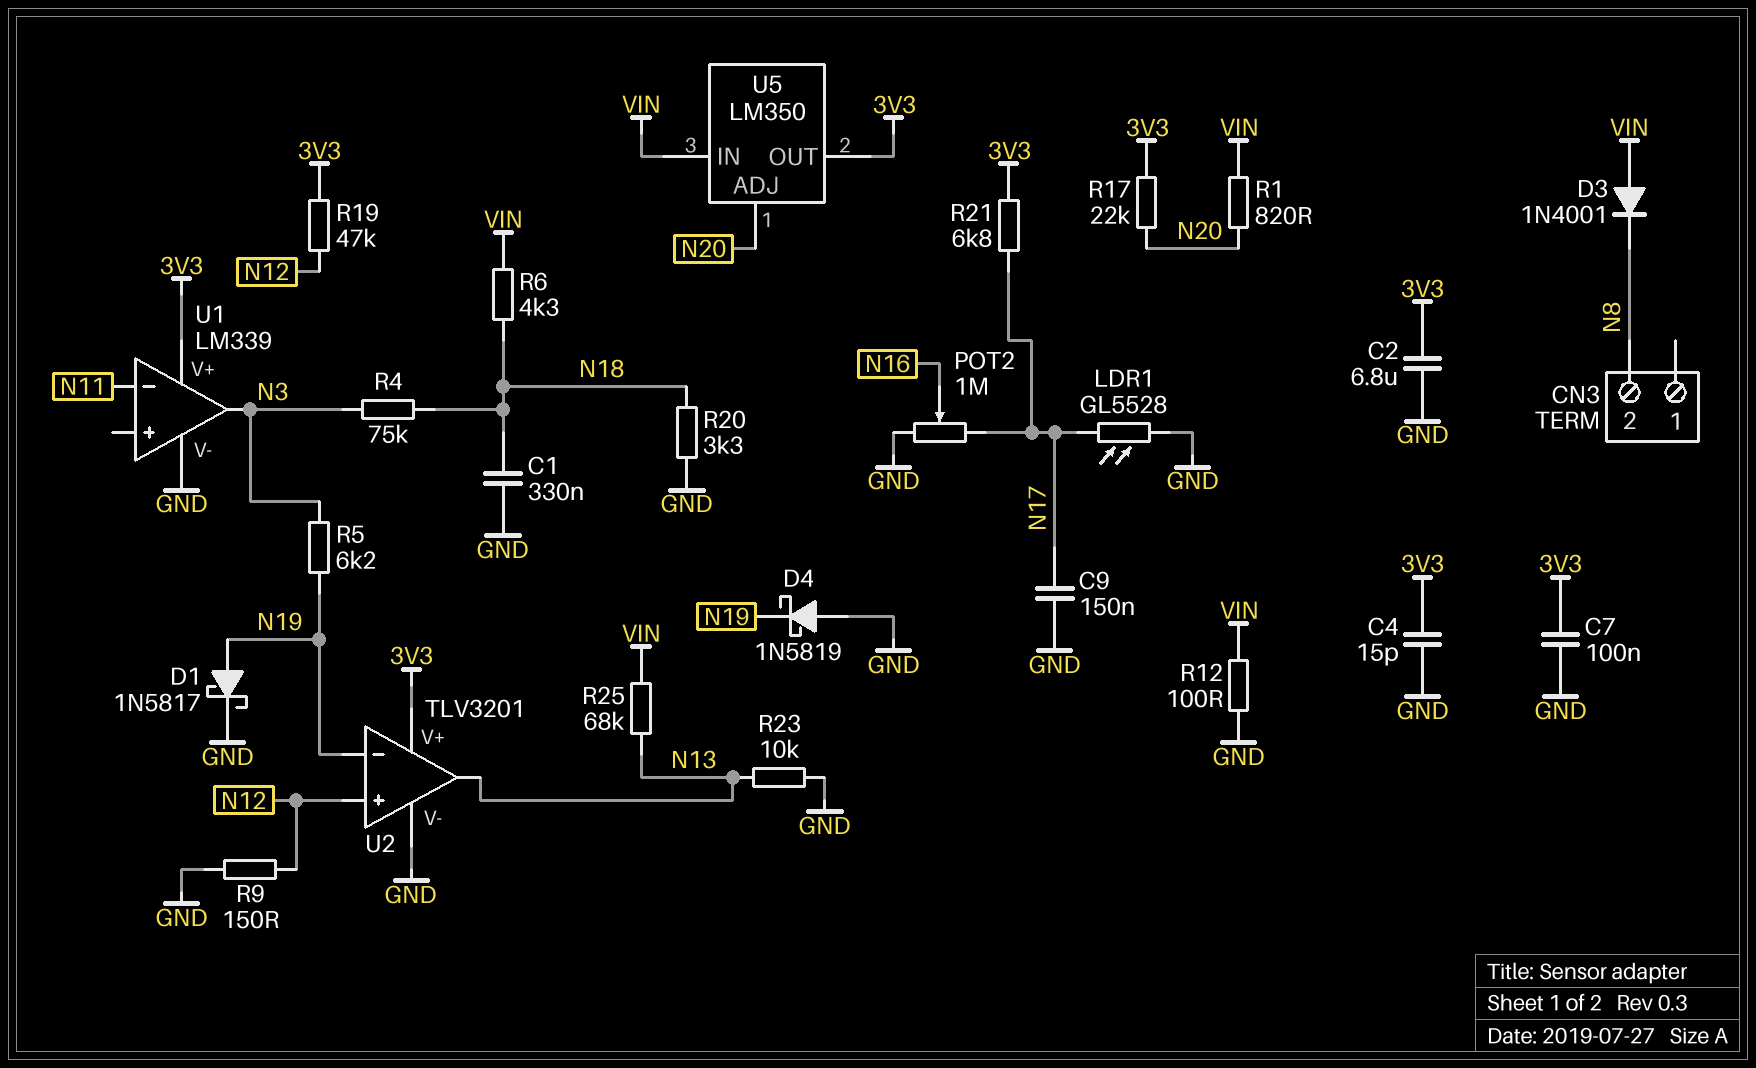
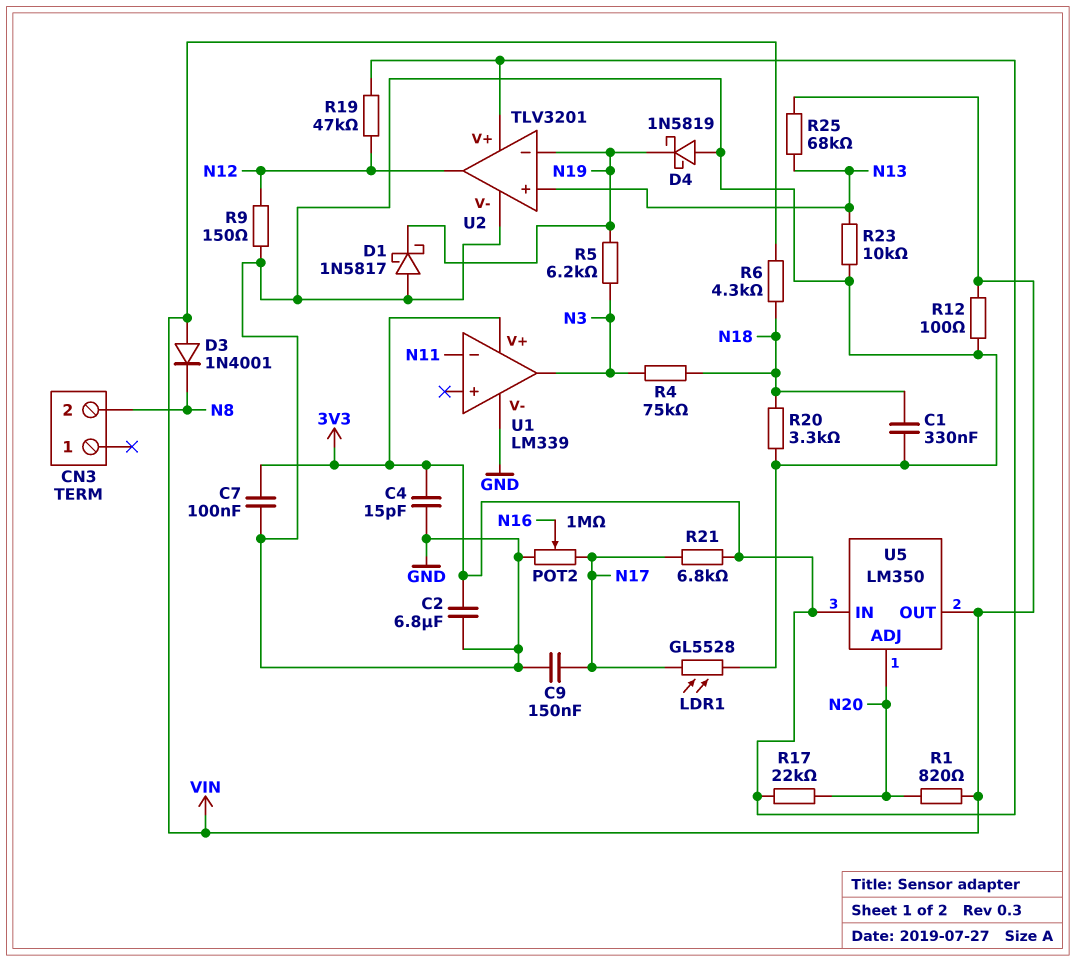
D1: schottky 1N5817 (A N19, K GND) -> schottky 1N5817 (A GND, K N19)
U2 pin in+: N12 -> N13
U2 pin out: N13 -> N12
U5 pin IN: VIN -> 3V3
U5 pin OUT: 3V3 -> VIN

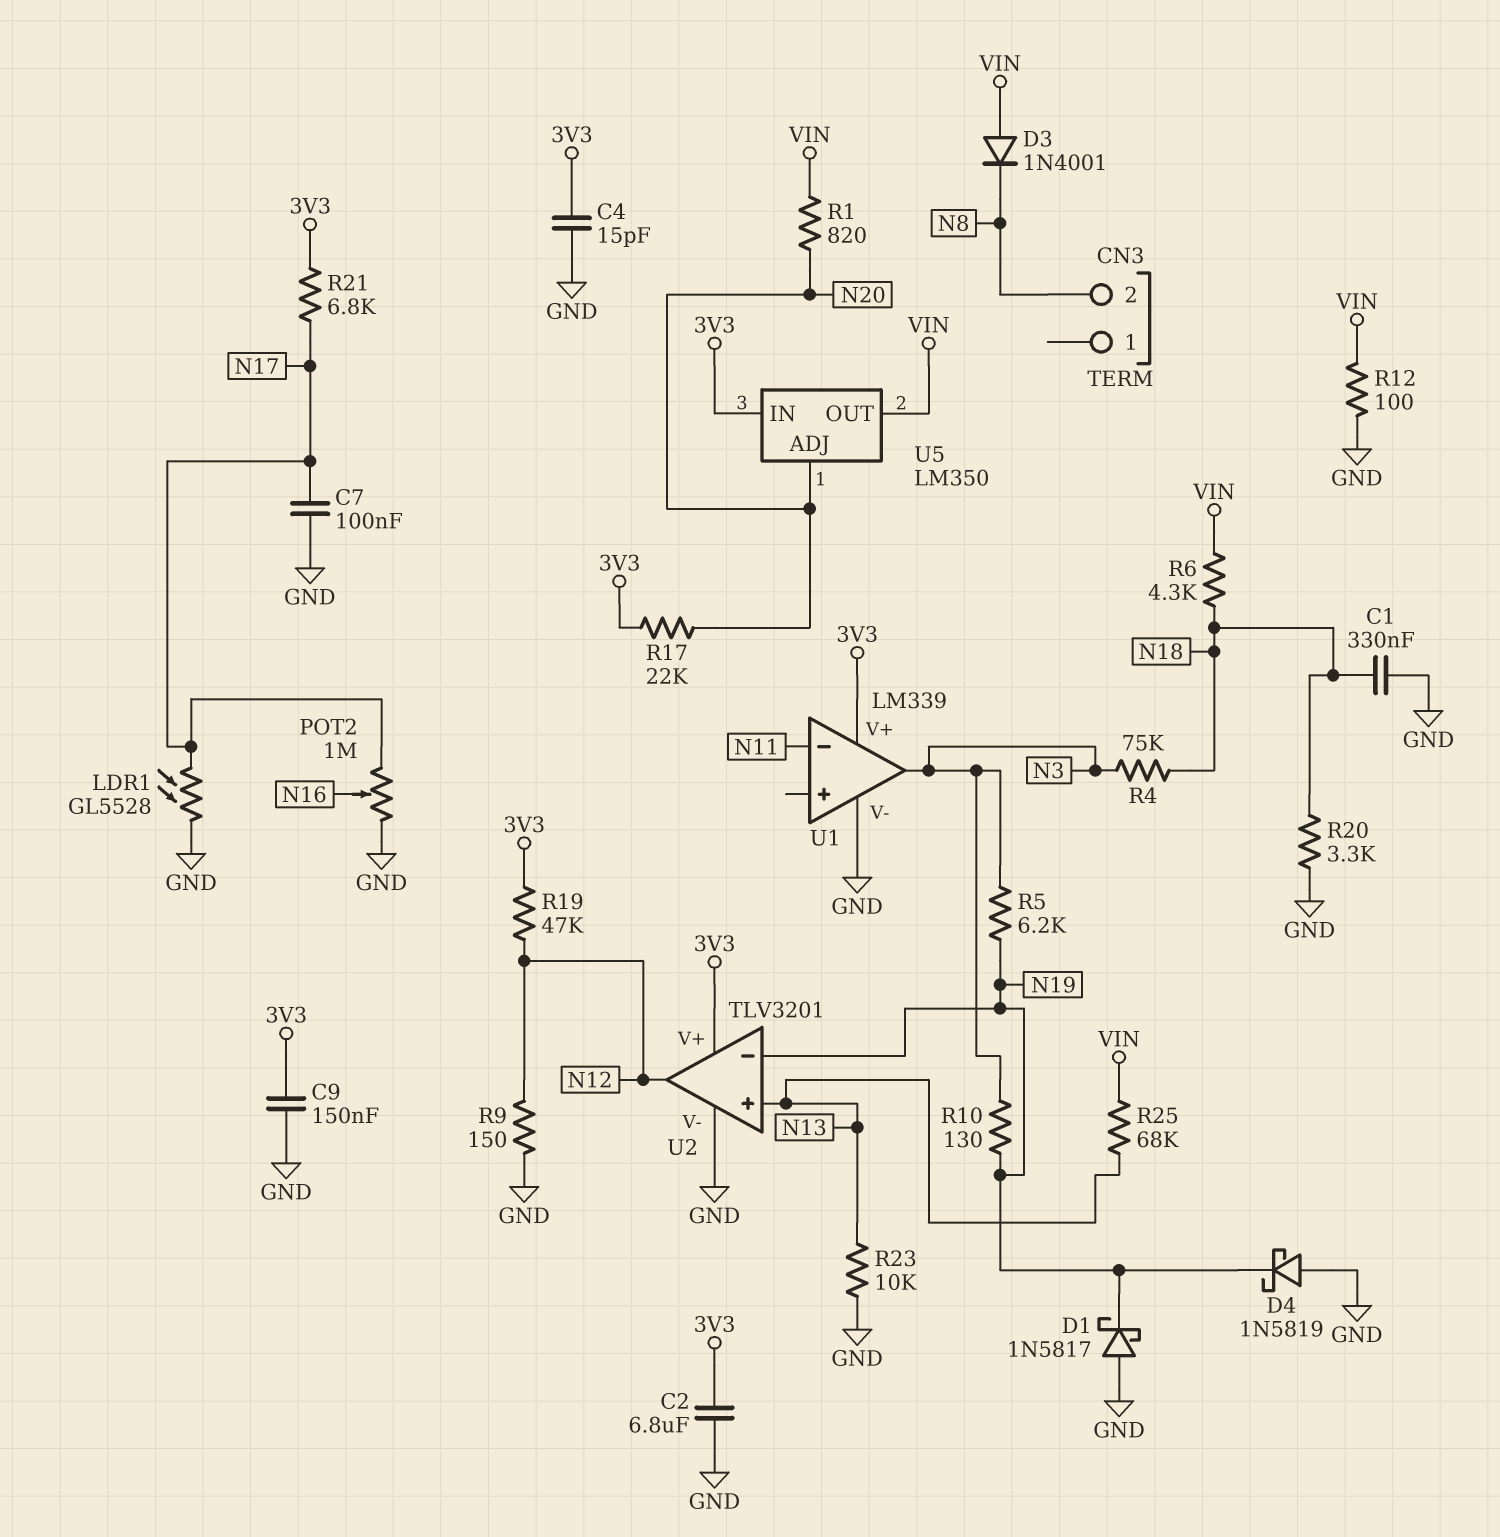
C7: 100nF (3V3, GND) -> 100nF (GND, N17)
C9: 150nF (GND, N17) -> 150nF (3V3, GND)
R10: none -> 130 (N3, N19)

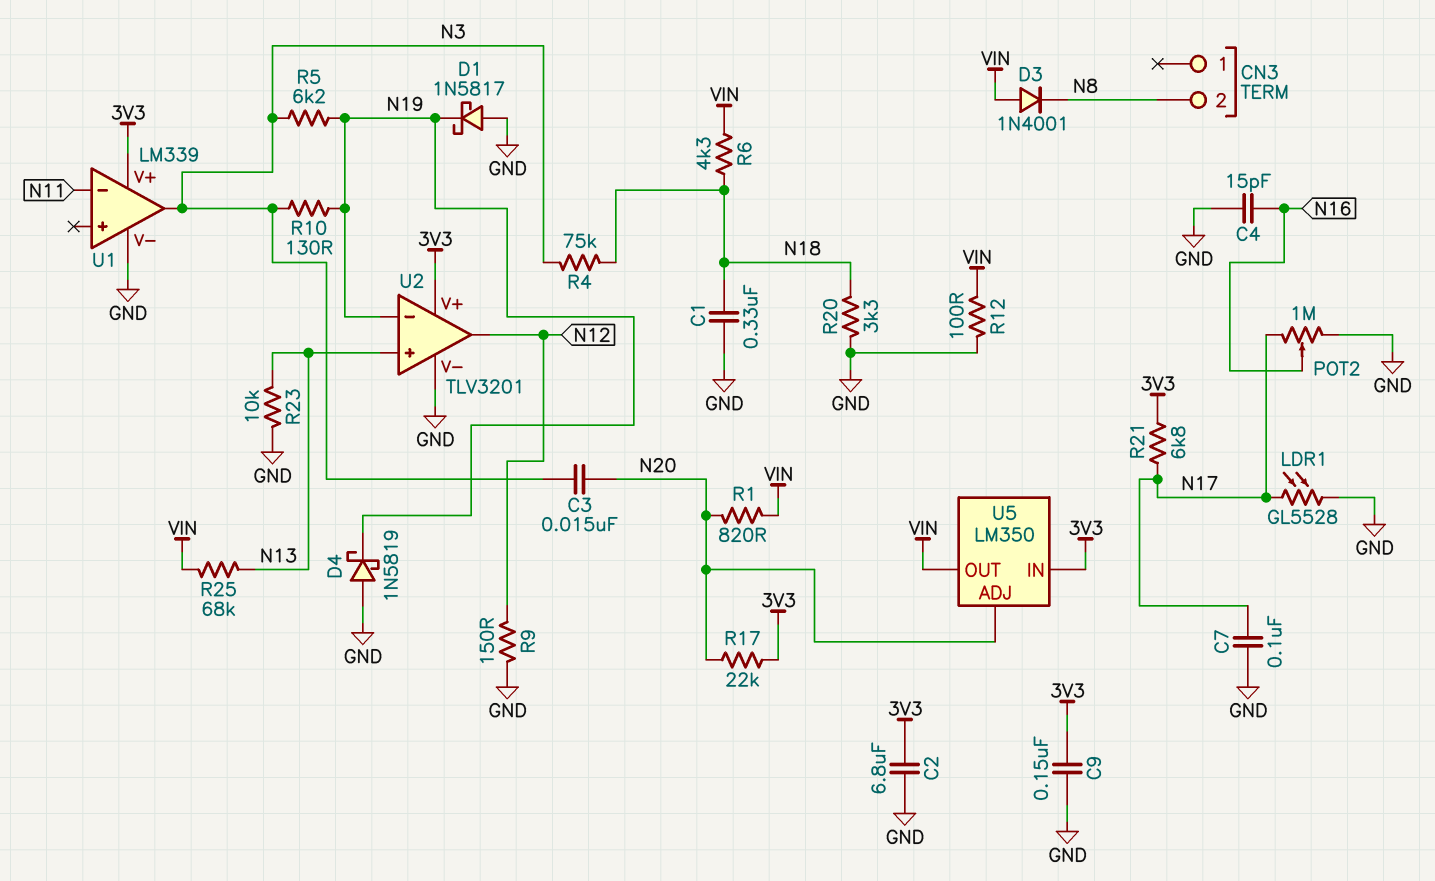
C3: none -> 15nF (N3, N20)
C4: 15pF (3V3, GND) -> 15pF (GND, N16)
R19: 47k (3V3, N12) -> none

